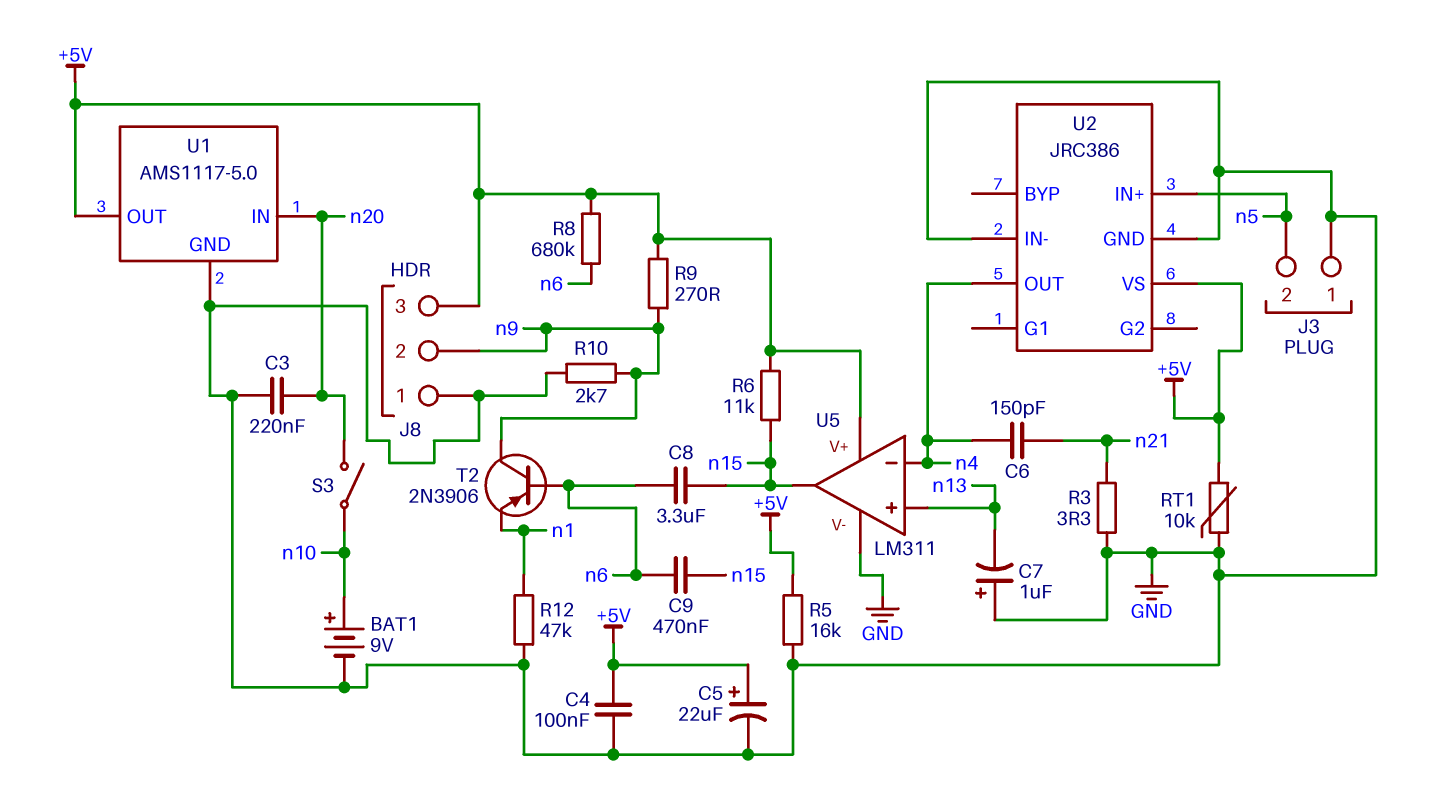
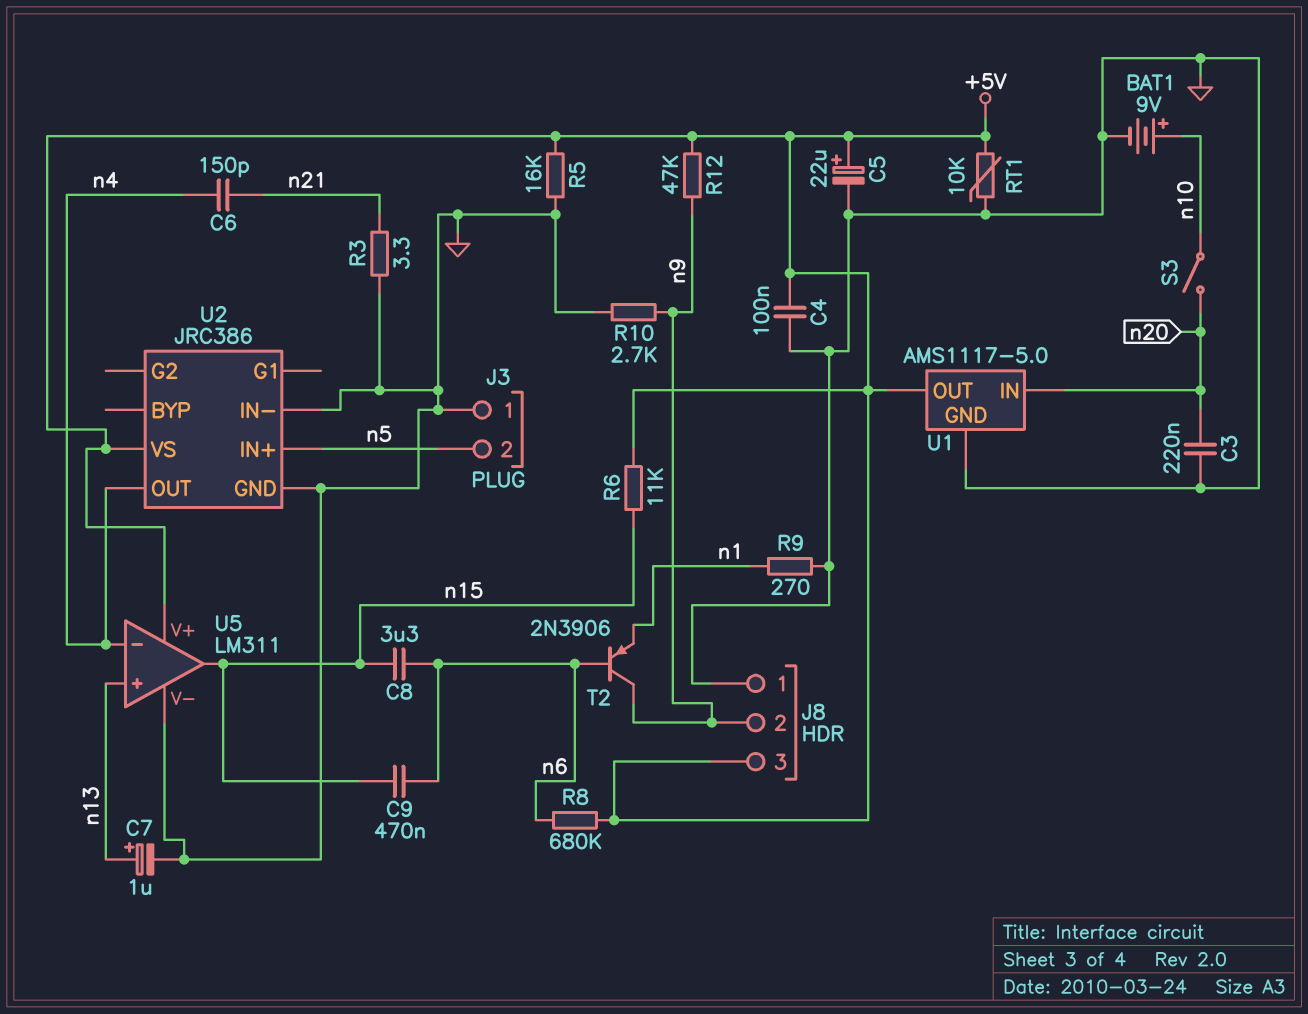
C7: 1uF (plus GND, minus n13) -> 1uF (plus n13, minus GND)
R9: 270 (+5V, n9) -> 270 (GND, n1)
R12: 47k (GND, n1) -> 47k (+5V, n9)

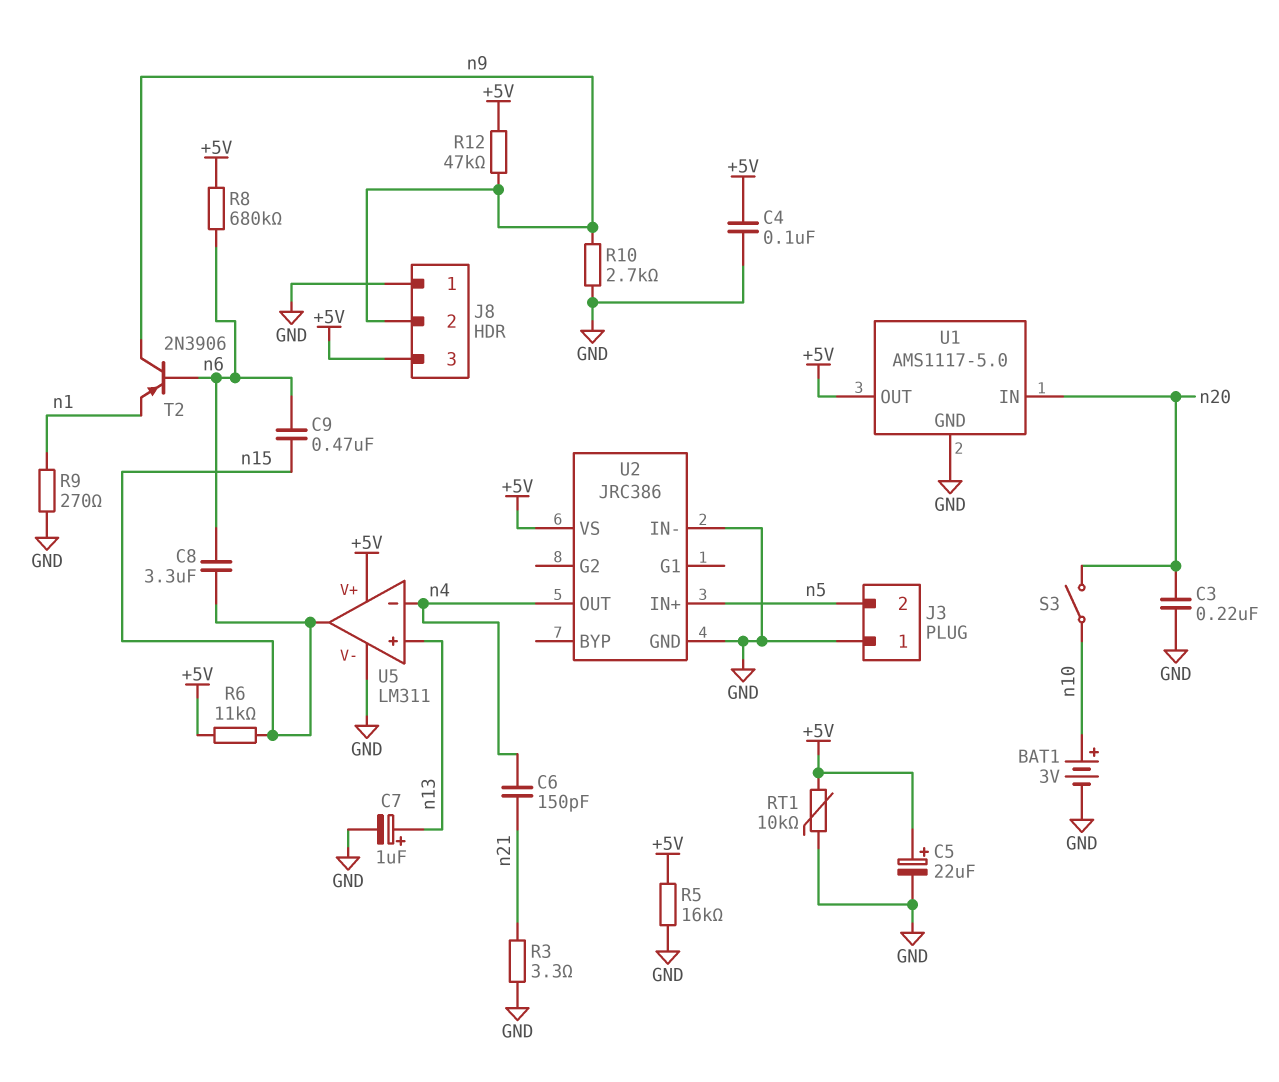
BAT1: 9V (plus n10, minus GND) -> 3V (plus n10, minus GND)

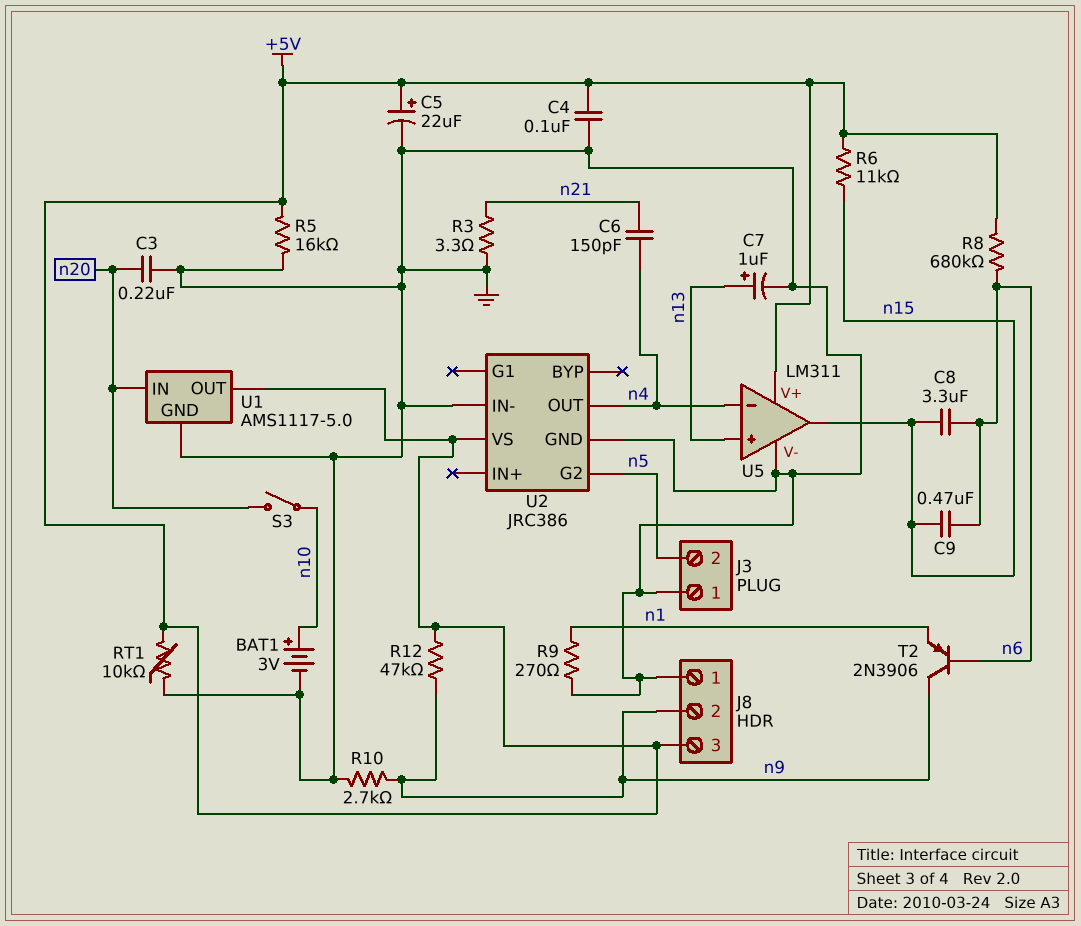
U2 pin G2: none -> n5
U2 pin IN+: n5 -> none

